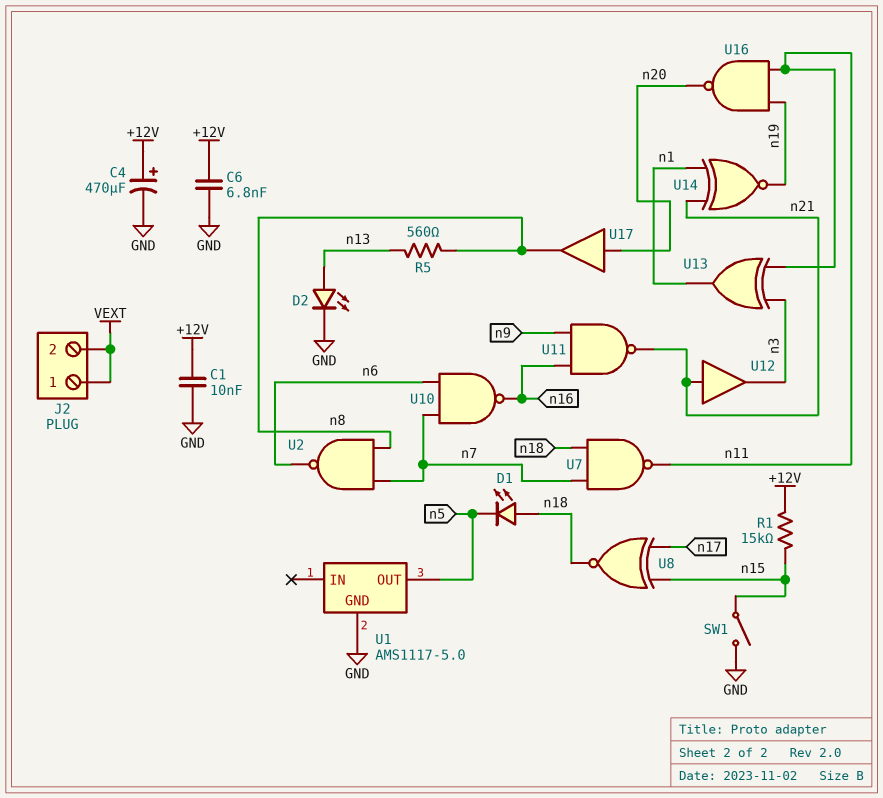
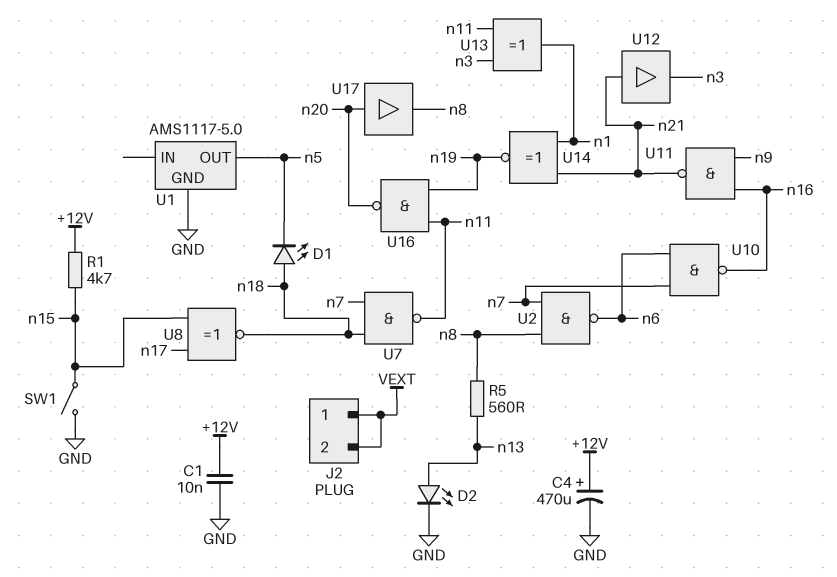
C6: 6.8nF (+12V, GND) -> none
R1: 15k (+12V, n15) -> 4.7k (+12V, n15)

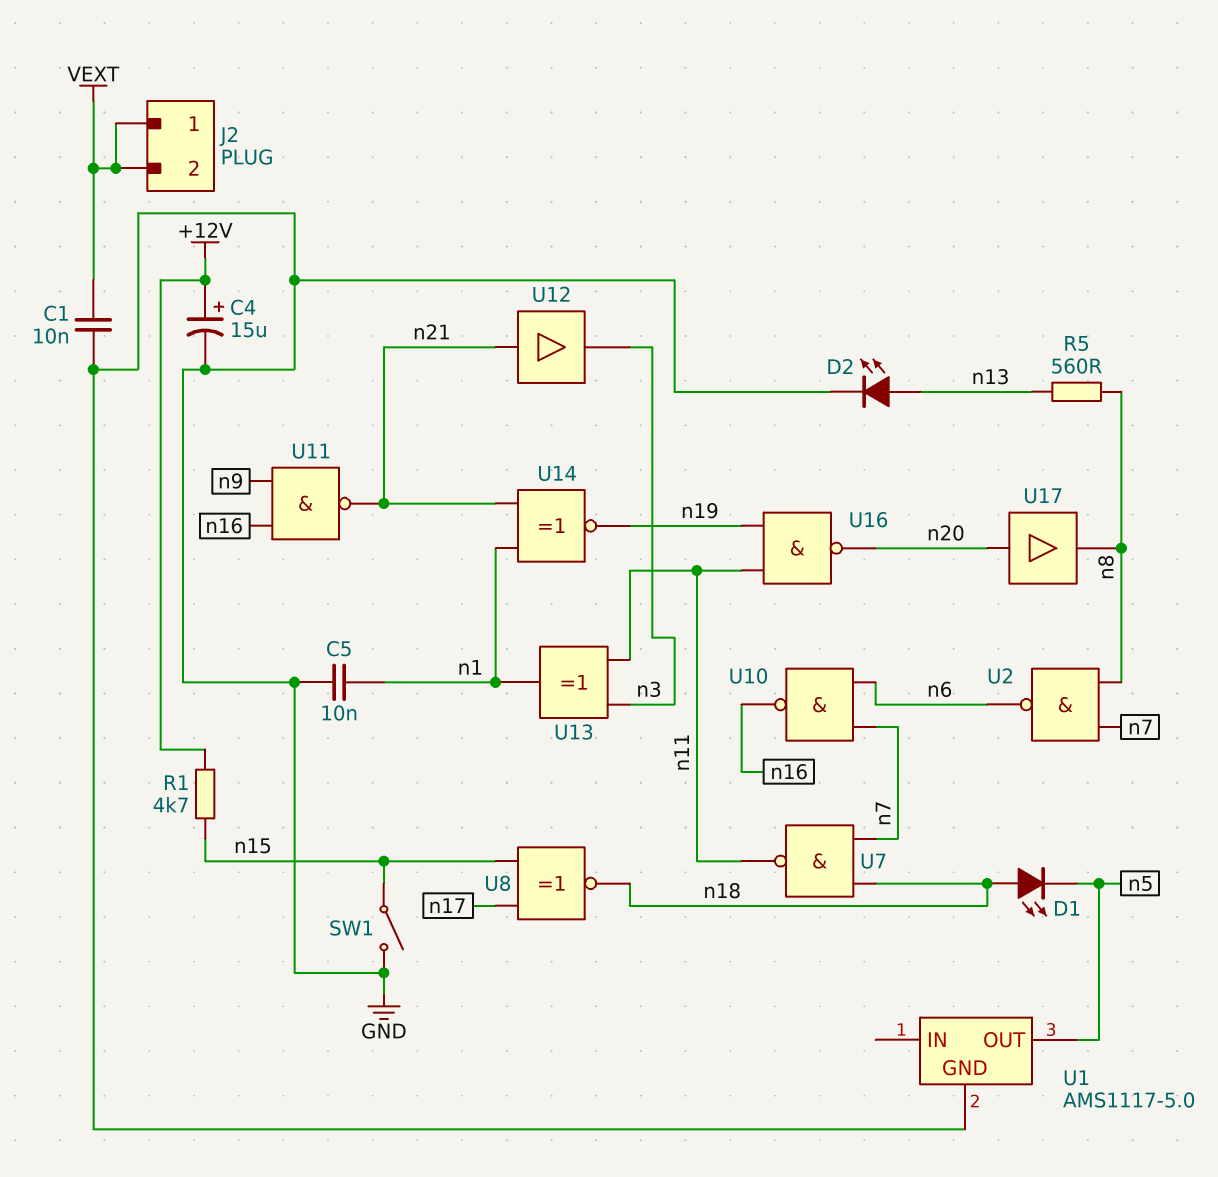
C1: 10nF (+12V, GND) -> 10nF (GND, VEXT)
C4: 470uF (plus +12V, minus GND) -> 15uF (plus +12V, minus GND)
C5: none -> 10nF (GND, n1)

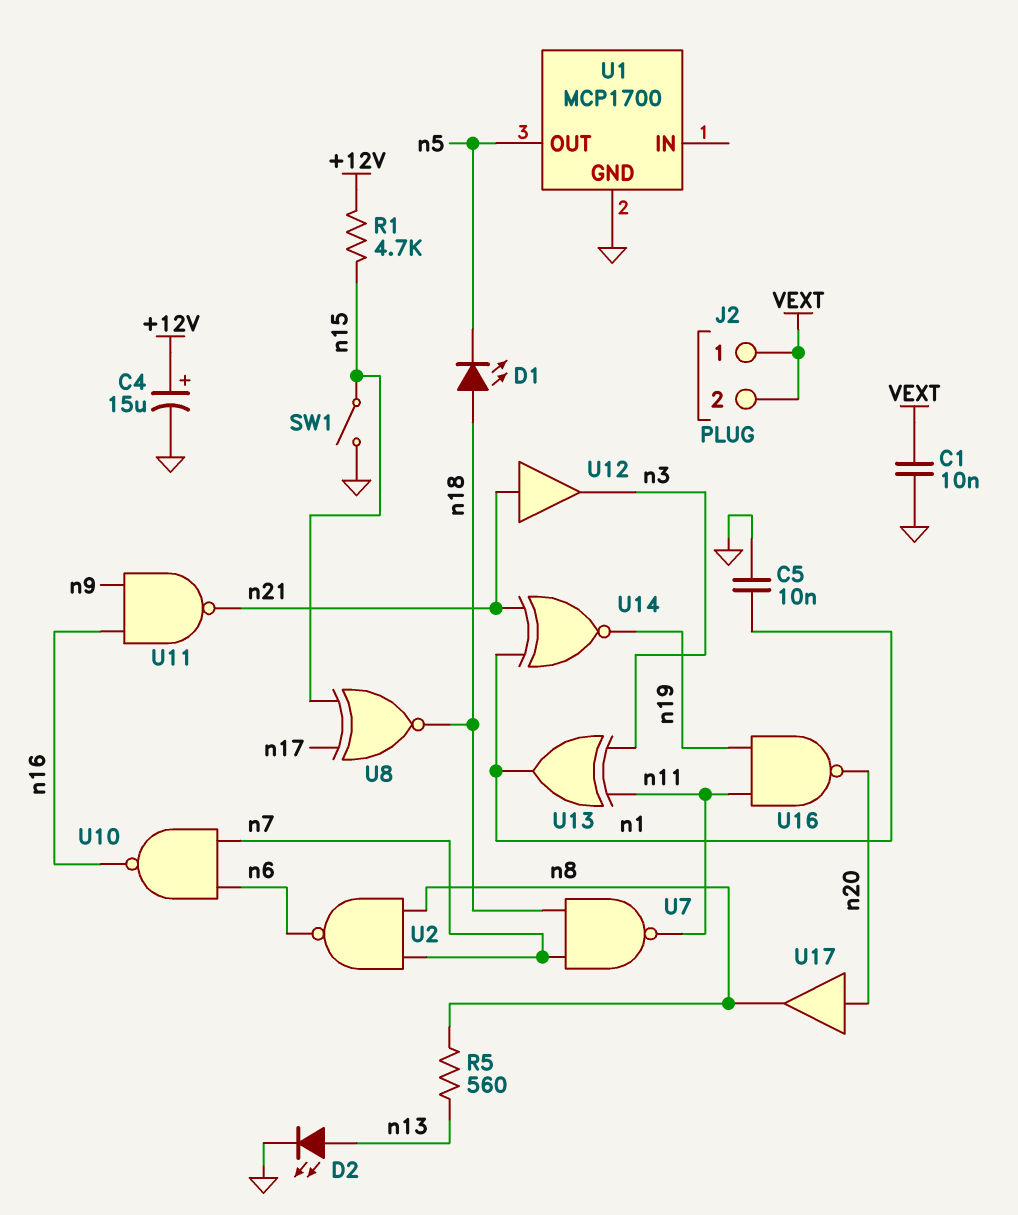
U1: AMS1117-5.0 -> MCP1700

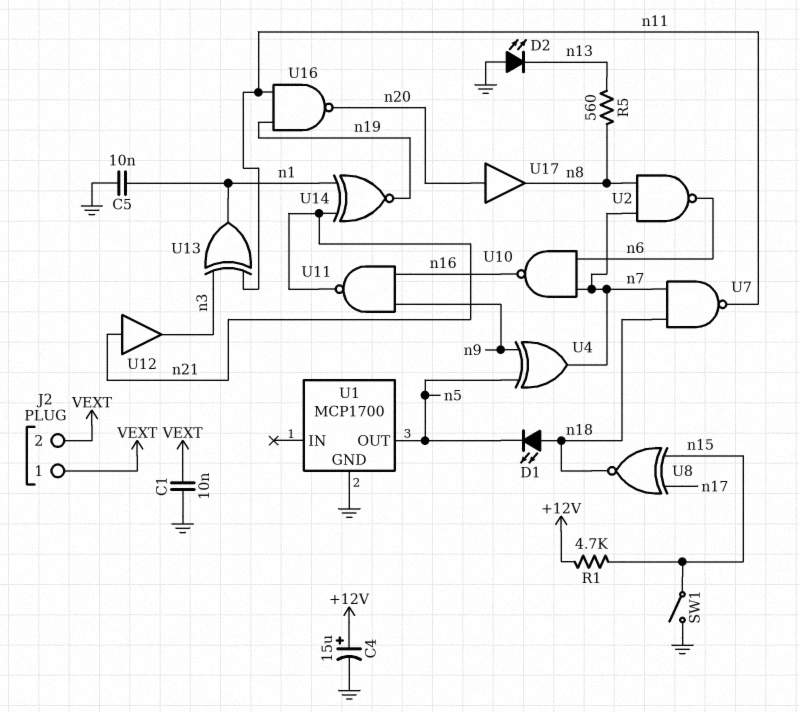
D2: LED (A n13, K GND) -> LED (A GND, K n13)
U4: none -> XOR (in n5, in n9, out n7)

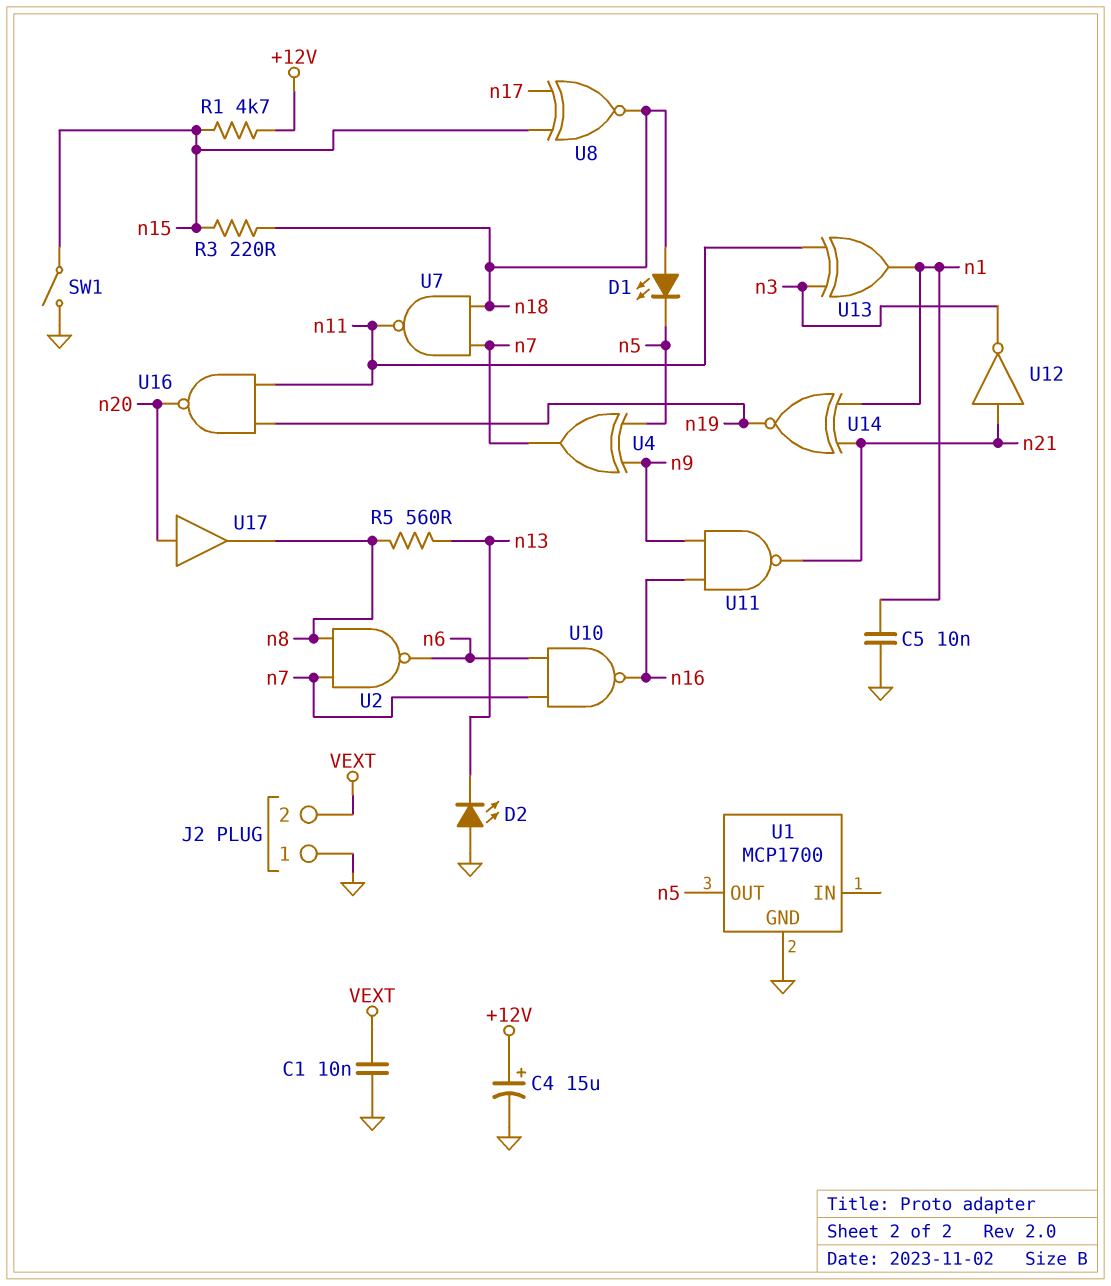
J2 pin 1: VEXT -> GND
R3: none -> 220 (n15, n18)
U12: buffer (in n21, out n3) -> NOT (in n21, out n3)

